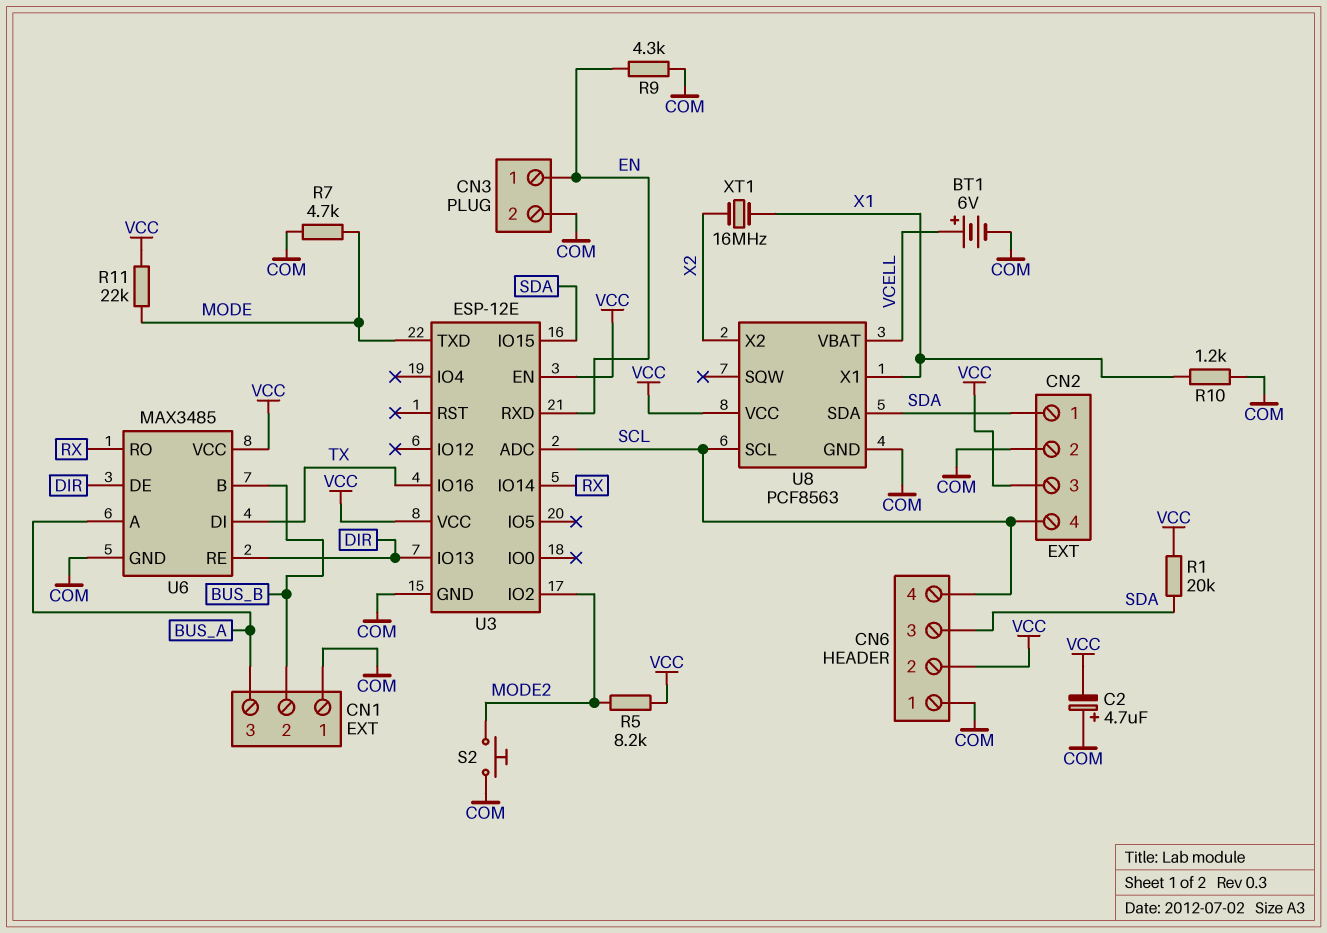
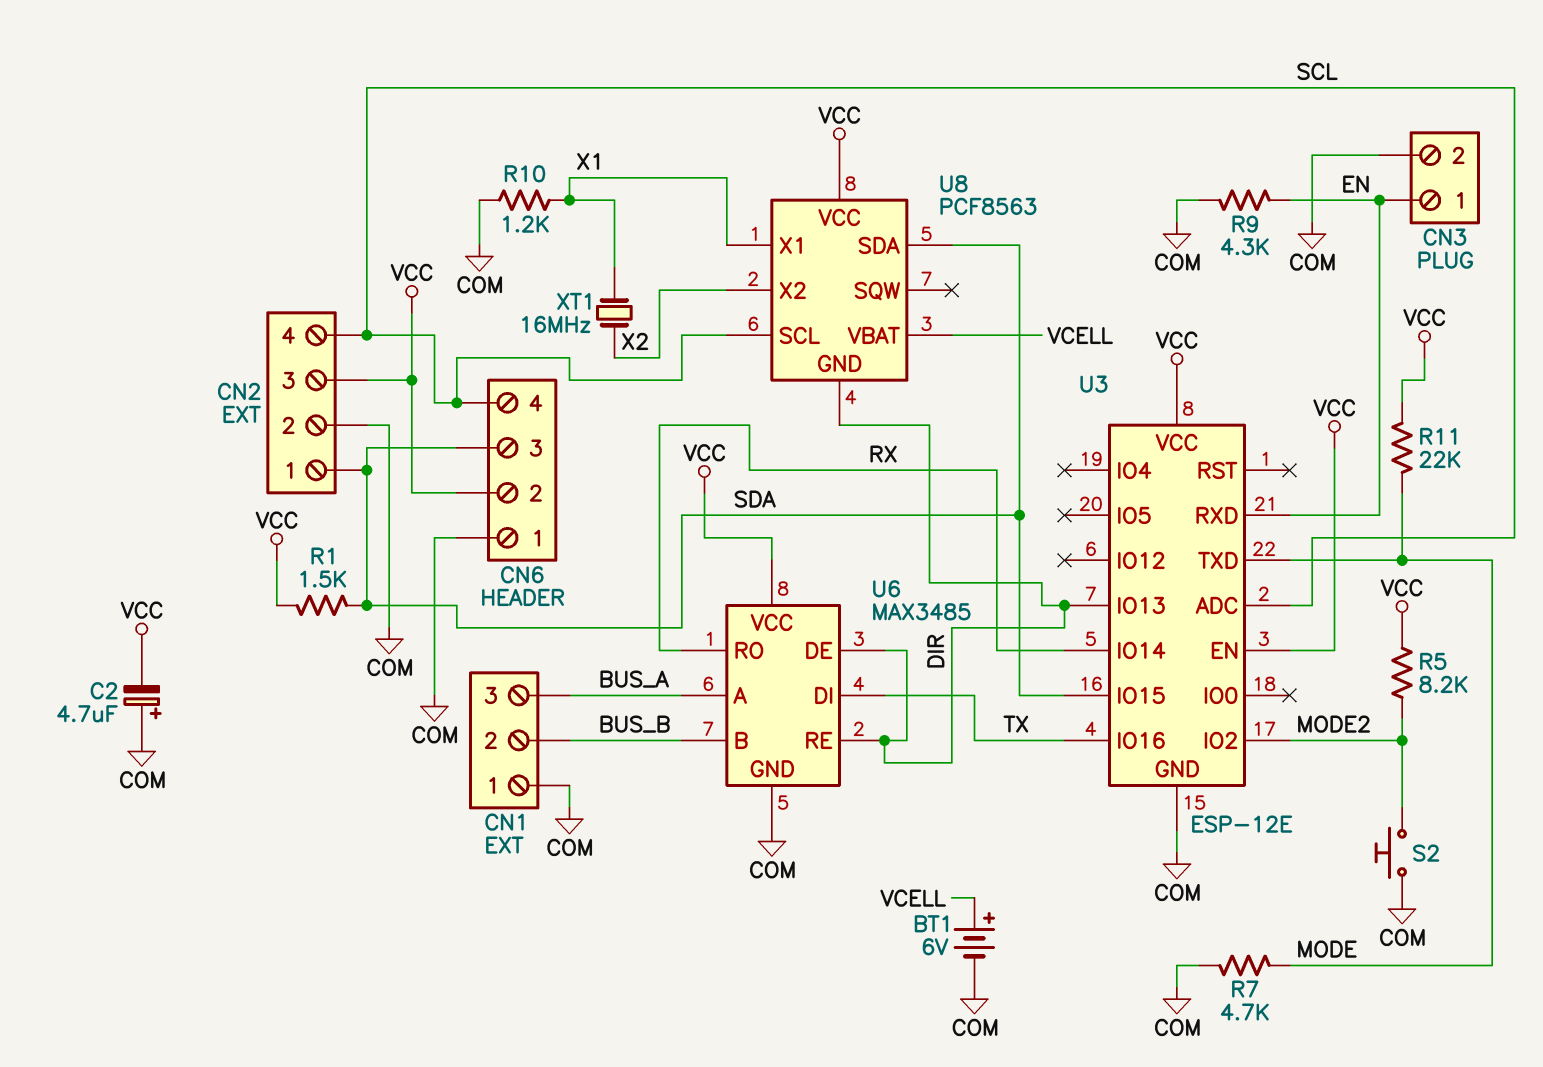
R1: 20k (SDA, VCC) -> 1.5k (SDA, VCC)
U8 pin GND: COM -> DIR

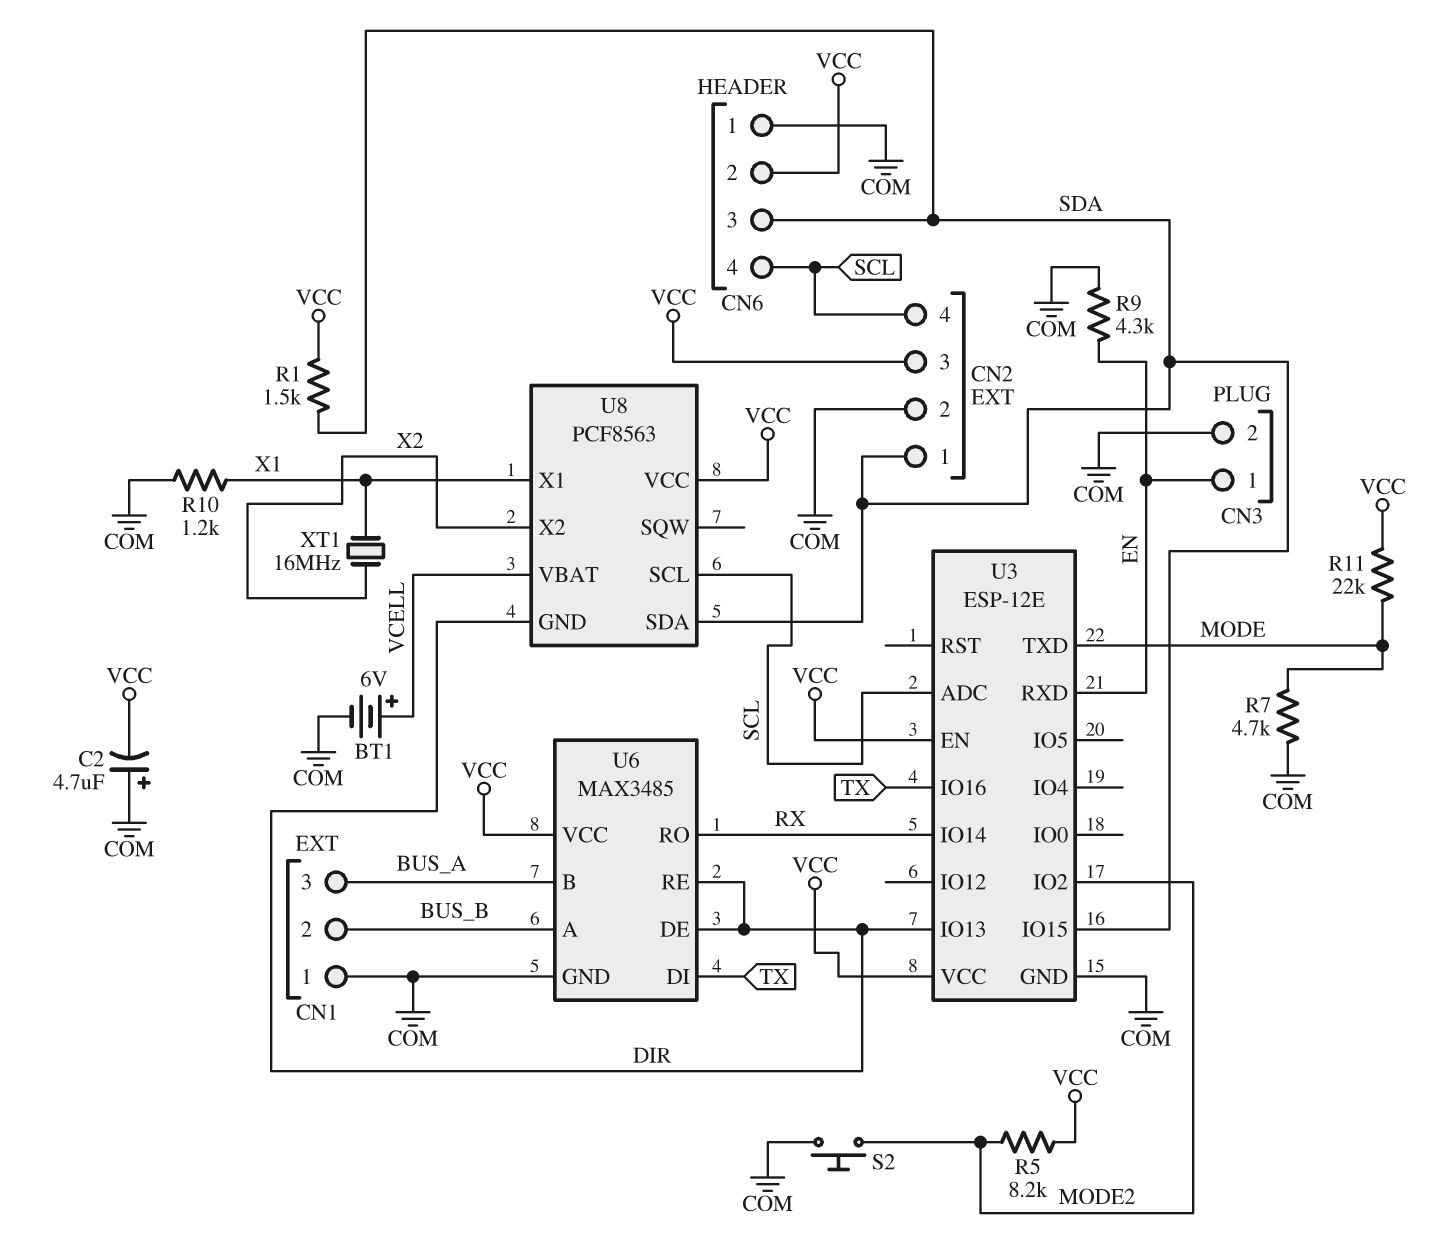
U6 pin A: BUS_A -> BUS_B
U6 pin B: BUS_B -> BUS_A

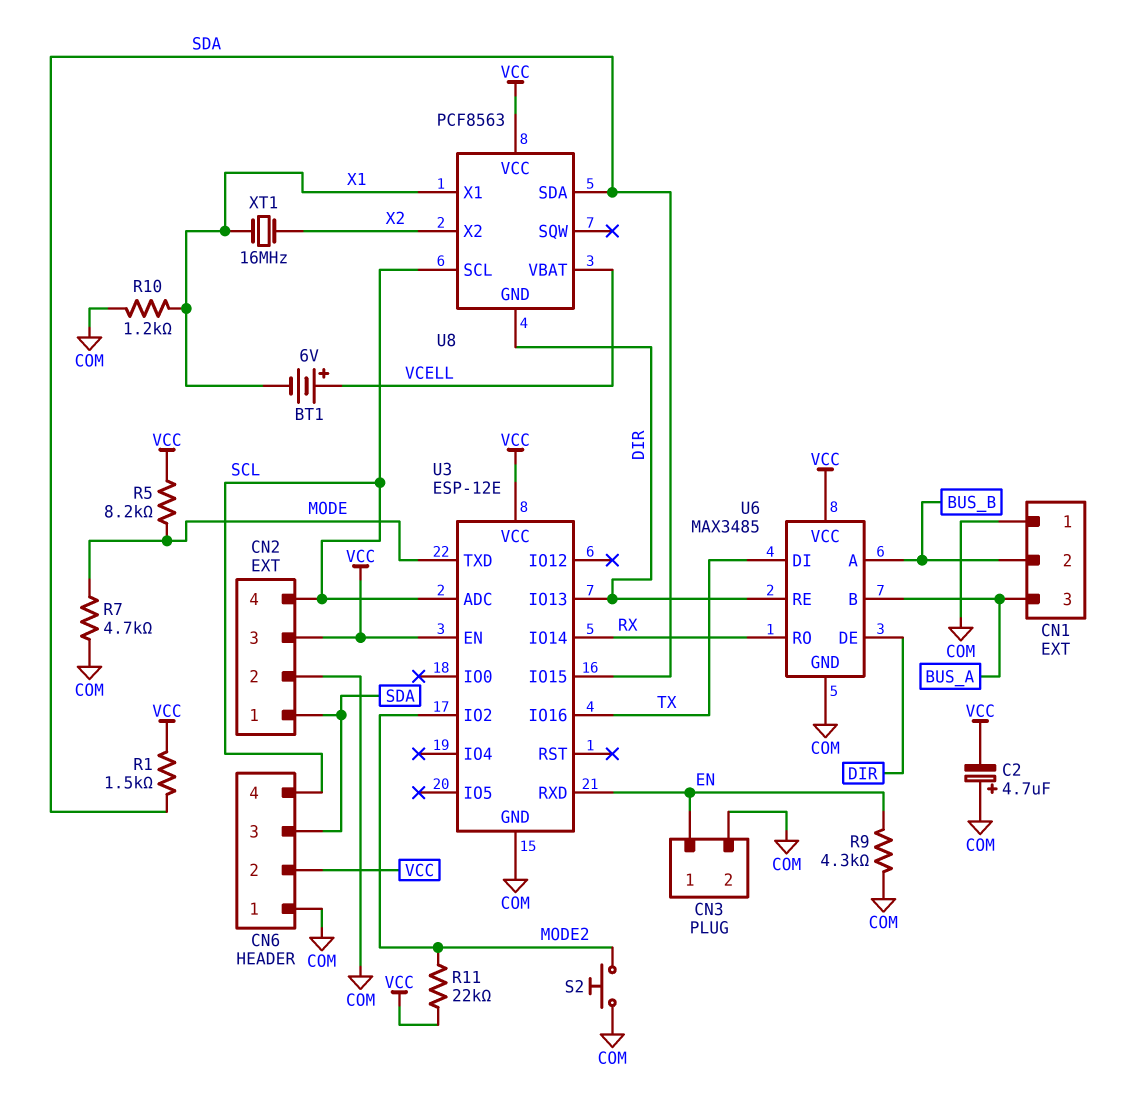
BT1: 6V (plus VCELL, minus COM) -> 6V (plus VCELL, minus X1)
R5: 8.2k (MODE2, VCC) -> 8.2k (MODE, VCC)
R11: 22k (MODE, VCC) -> 22k (MODE2, VCC)

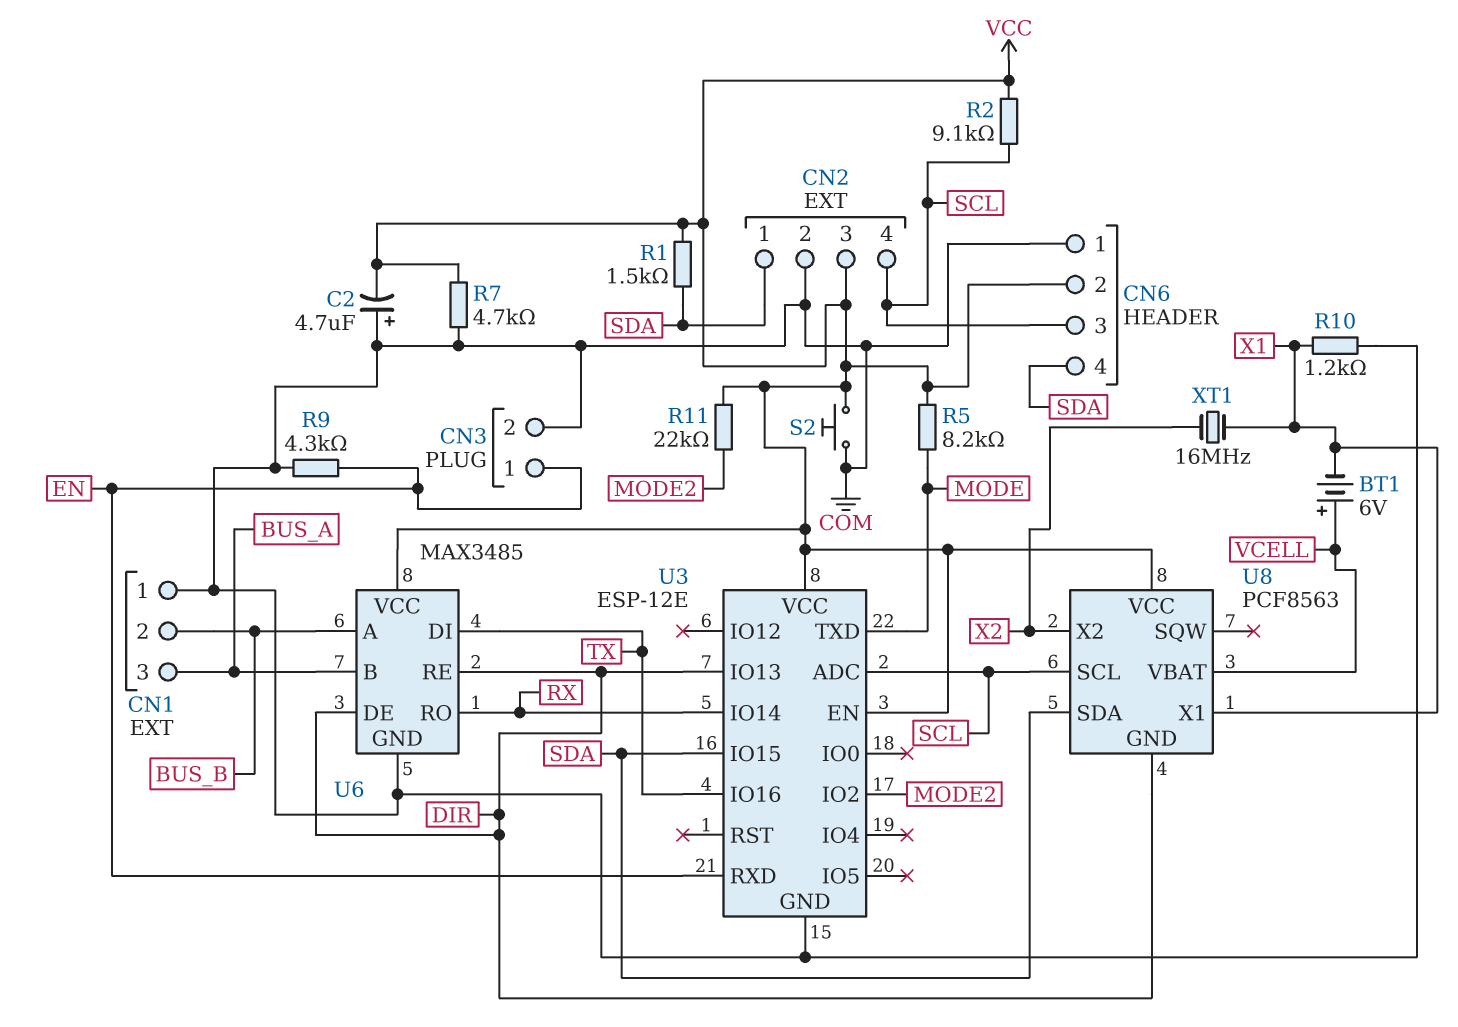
CN6 pin 3: SDA -> SCL
CN6 pin 4: SCL -> SDA
R2: none -> 9.1k (SCL, VCC)
R7: 4.7k (COM, MODE) -> 4.7k (COM, VCC)
S2: button (COM, MODE2) -> button (COM, VCC)

